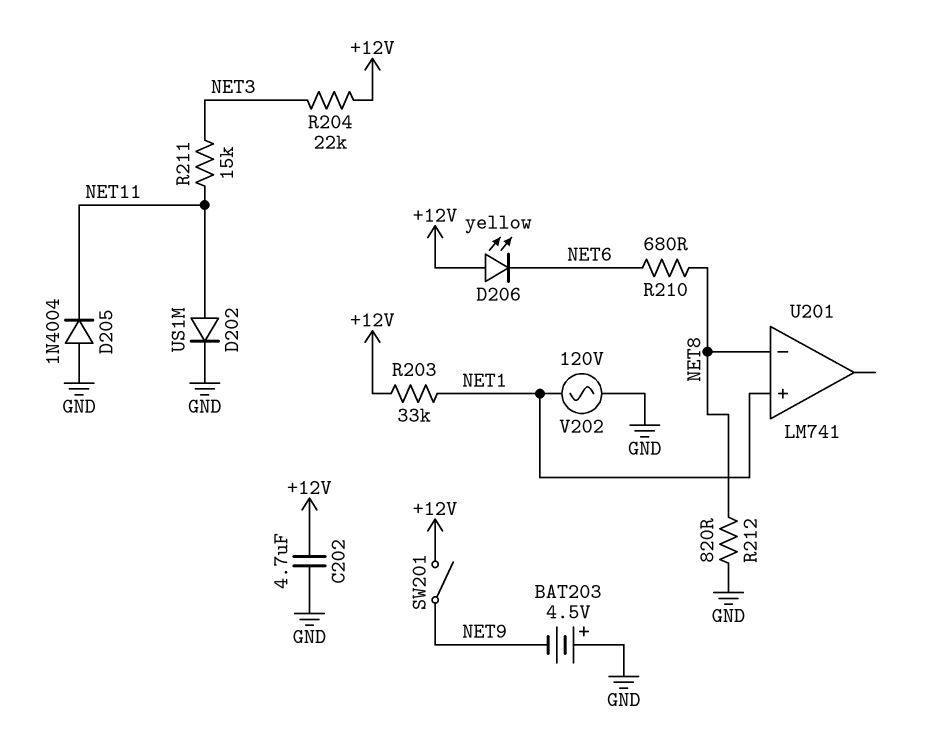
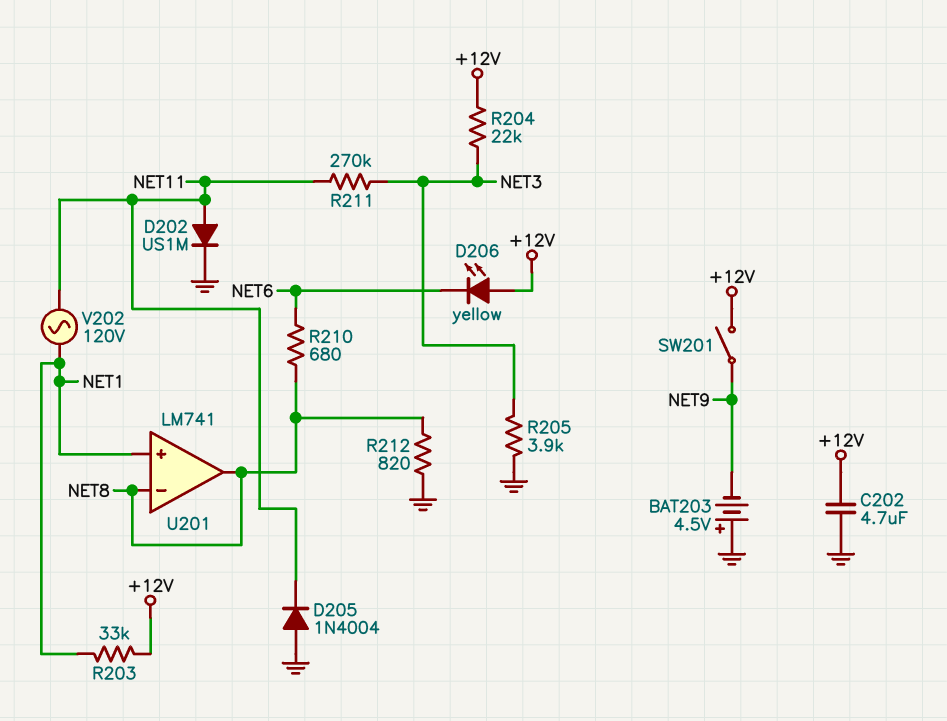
R205: none -> 3.9k (GND, NET3)
R211: 15k (NET3, NET11) -> 270k (NET3, NET11)
U201 pin out: none -> NET8
V202: AC 120V (GND, NET1) -> AC 120V (NET1, NET11)

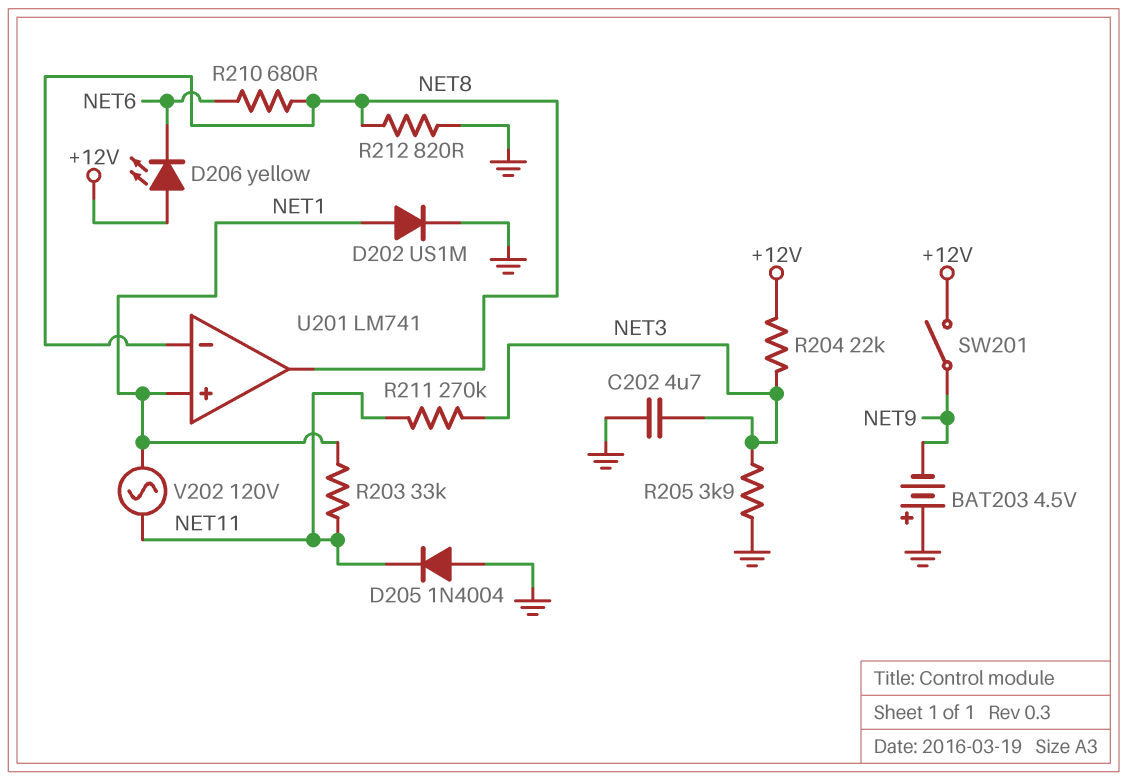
C202: 4.7uF (+12V, GND) -> 4.7uF (GND, NET3)
D202: diode US1M (A NET11, K GND) -> diode US1M (A NET1, K GND)
R203: 33k (+12V, NET1) -> 33k (NET1, NET11)

